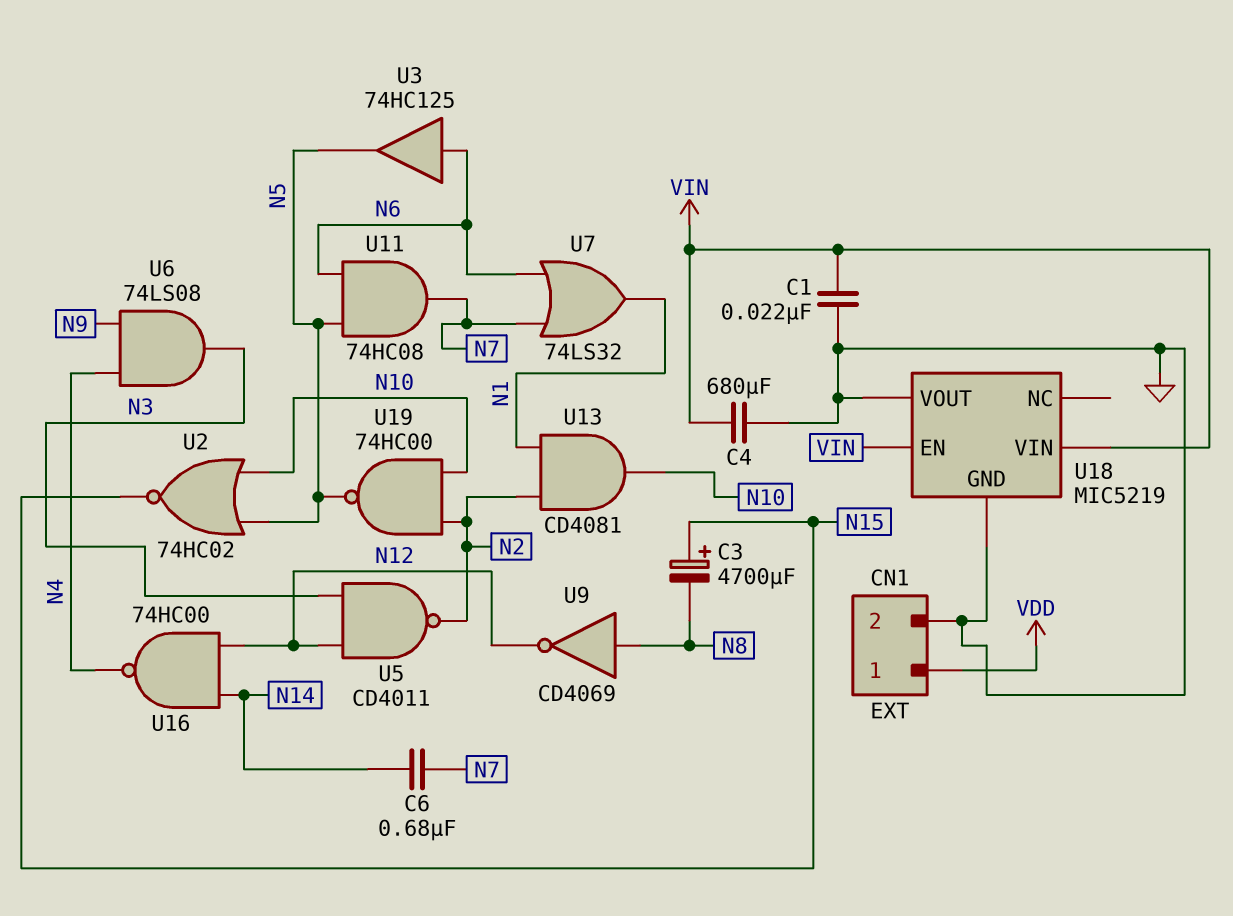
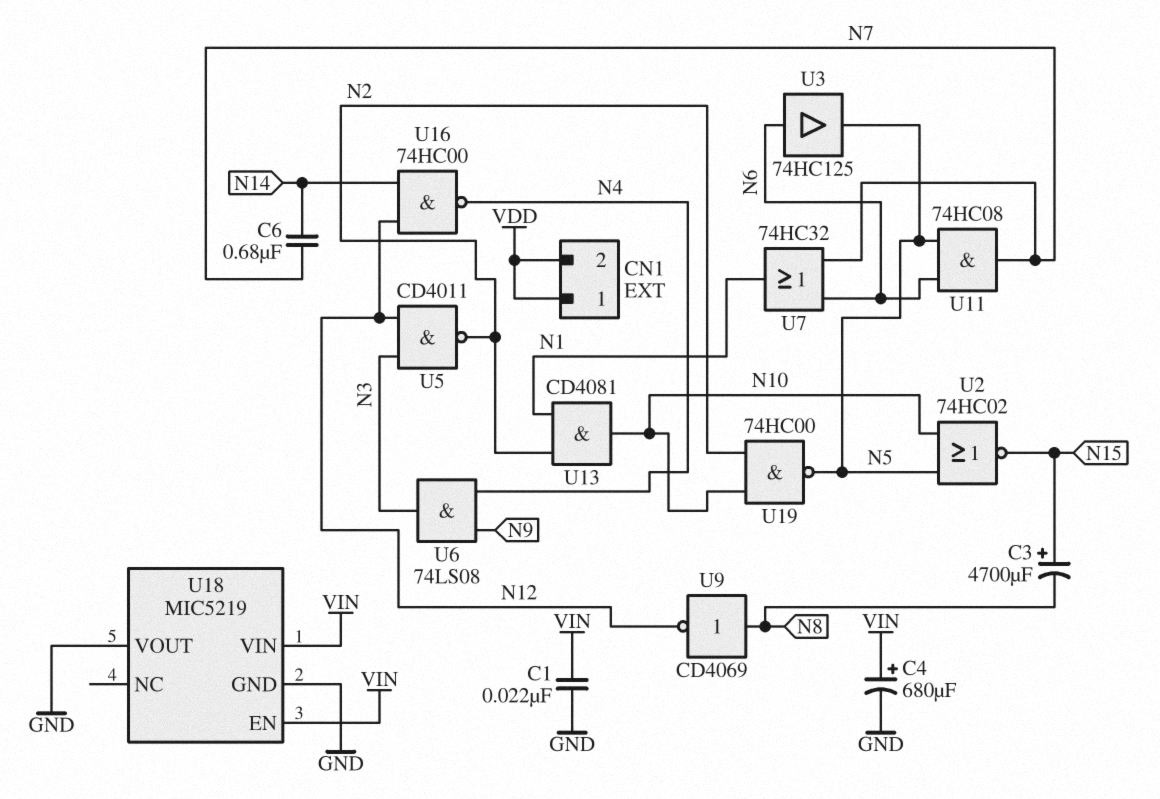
C4: 680uF (GND, VIN) -> 680uF (plus VIN, minus GND)
CN1 pin 2: GND -> VDD
U7: OR 74LS32 (in N6, in N7, out N1) -> OR 74HC32 (in N6, in N7, out N1)

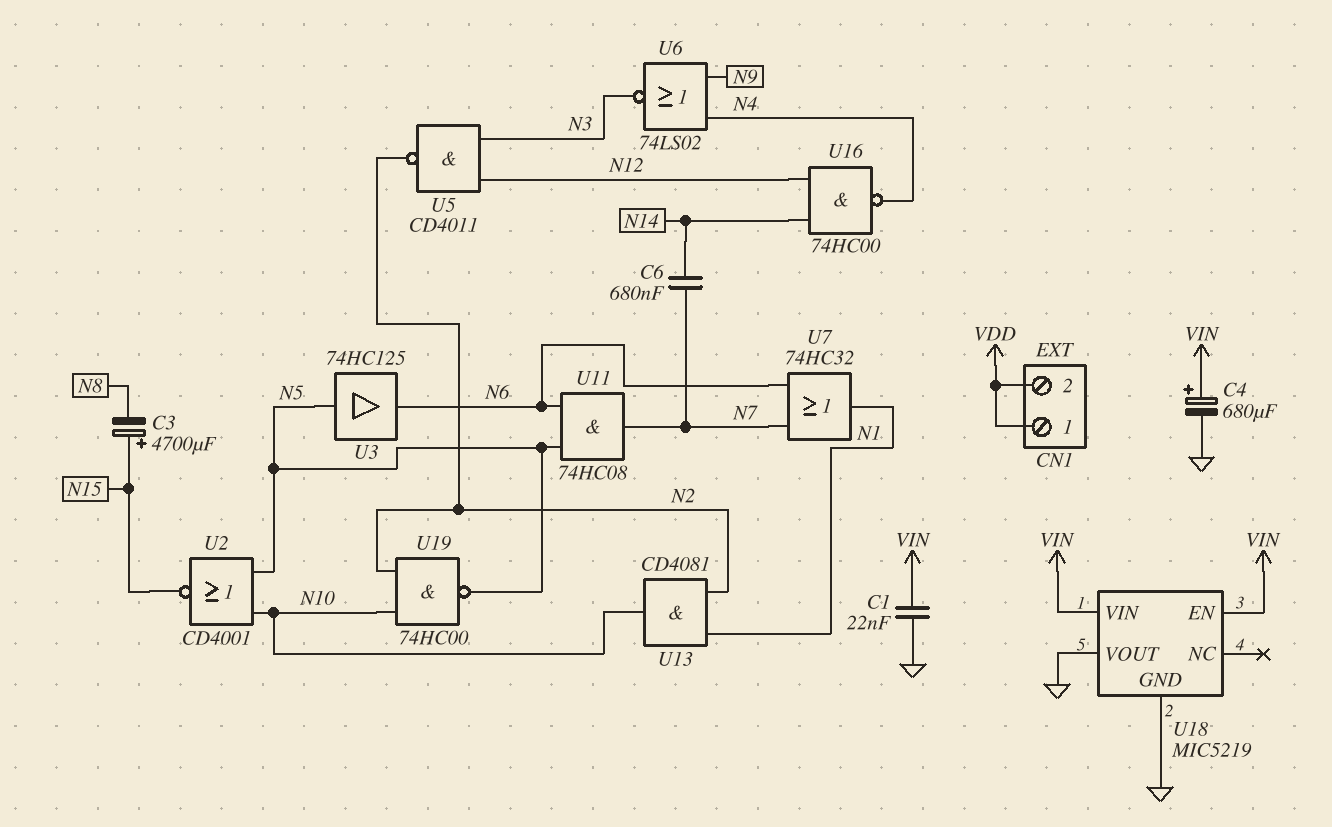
U2: NOR 74HC02 (in N5, in N10, out N15) -> NOR CD4001 (in N5, in N10, out N15)
U3: buffer 74HC125 (in N6, out N5) -> buffer 74HC125 (in N5, out N6)
U6: AND 74LS08 (in N4, in N9, out N3) -> NOR 74LS02 (in N4, in N9, out N3)
U9: NOT CD4069 (in N8, out N12) -> none

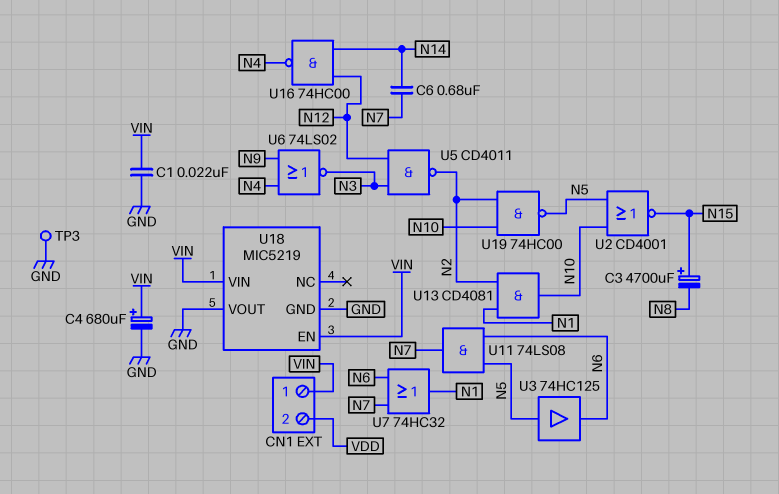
CN1 pin 1: VDD -> VIN
TP3: none -> test point (GND)
U11: AND 74HC08 (in N5, in N6, out N7) -> AND 74LS08 (in N5, in N6, out N7)

